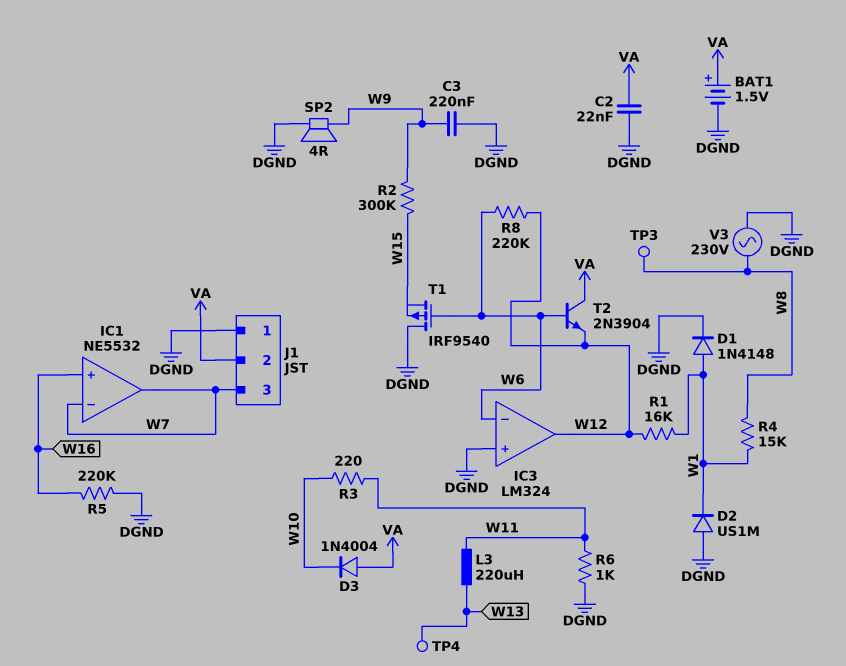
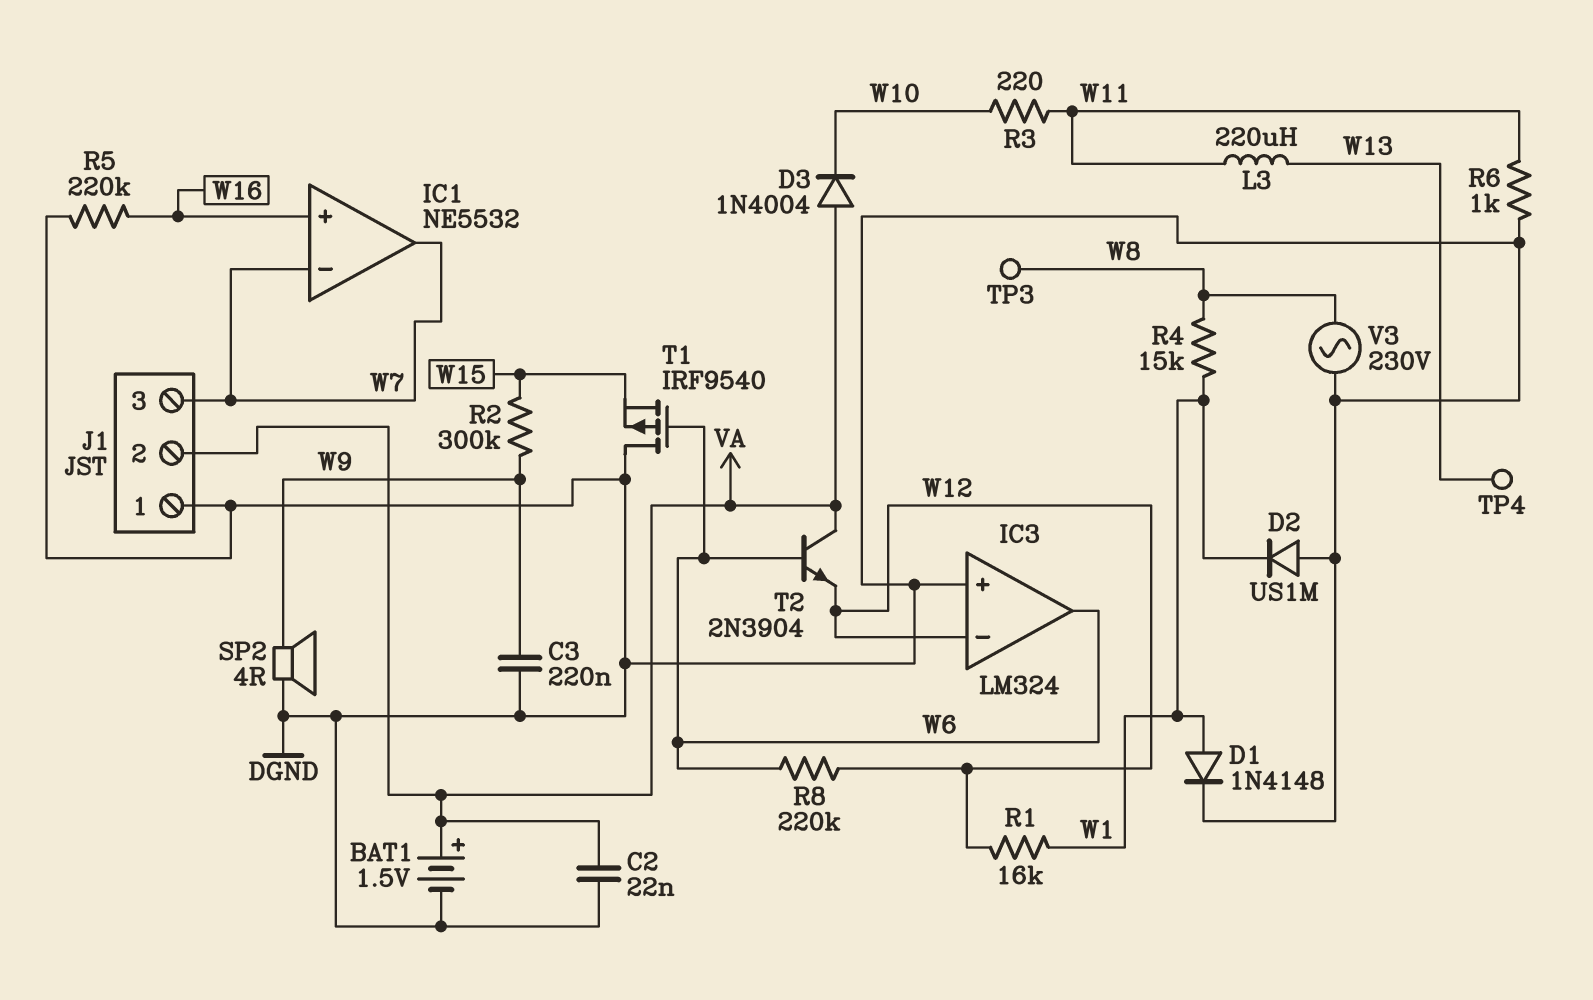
IC3 pin in-: W6 -> W12
IC3 pin out: W12 -> W6

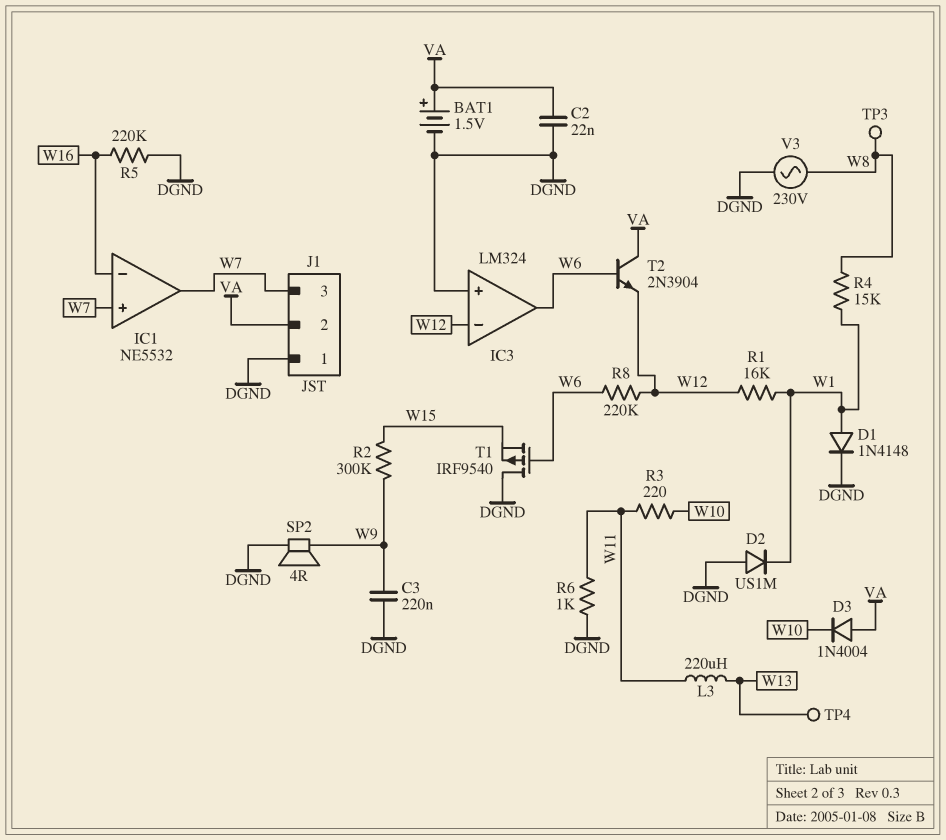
IC1 pin in+: W16 -> W7
IC1 pin in-: W7 -> W16

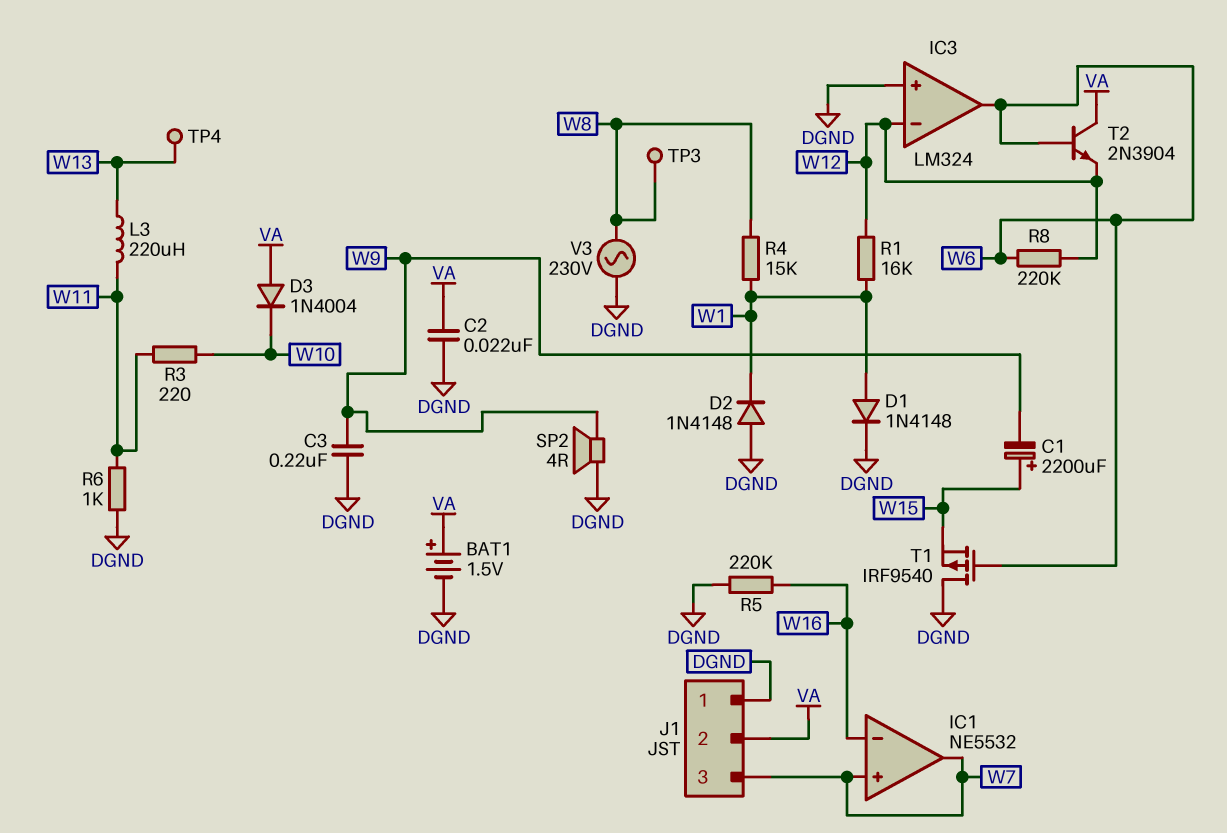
C1: none -> 2200uF (plus W15, minus W9)
D2: diode US1M (A DGND, K W1) -> diode 1N4148 (A DGND, K W1)
R2: 300k (W9, W15) -> none

